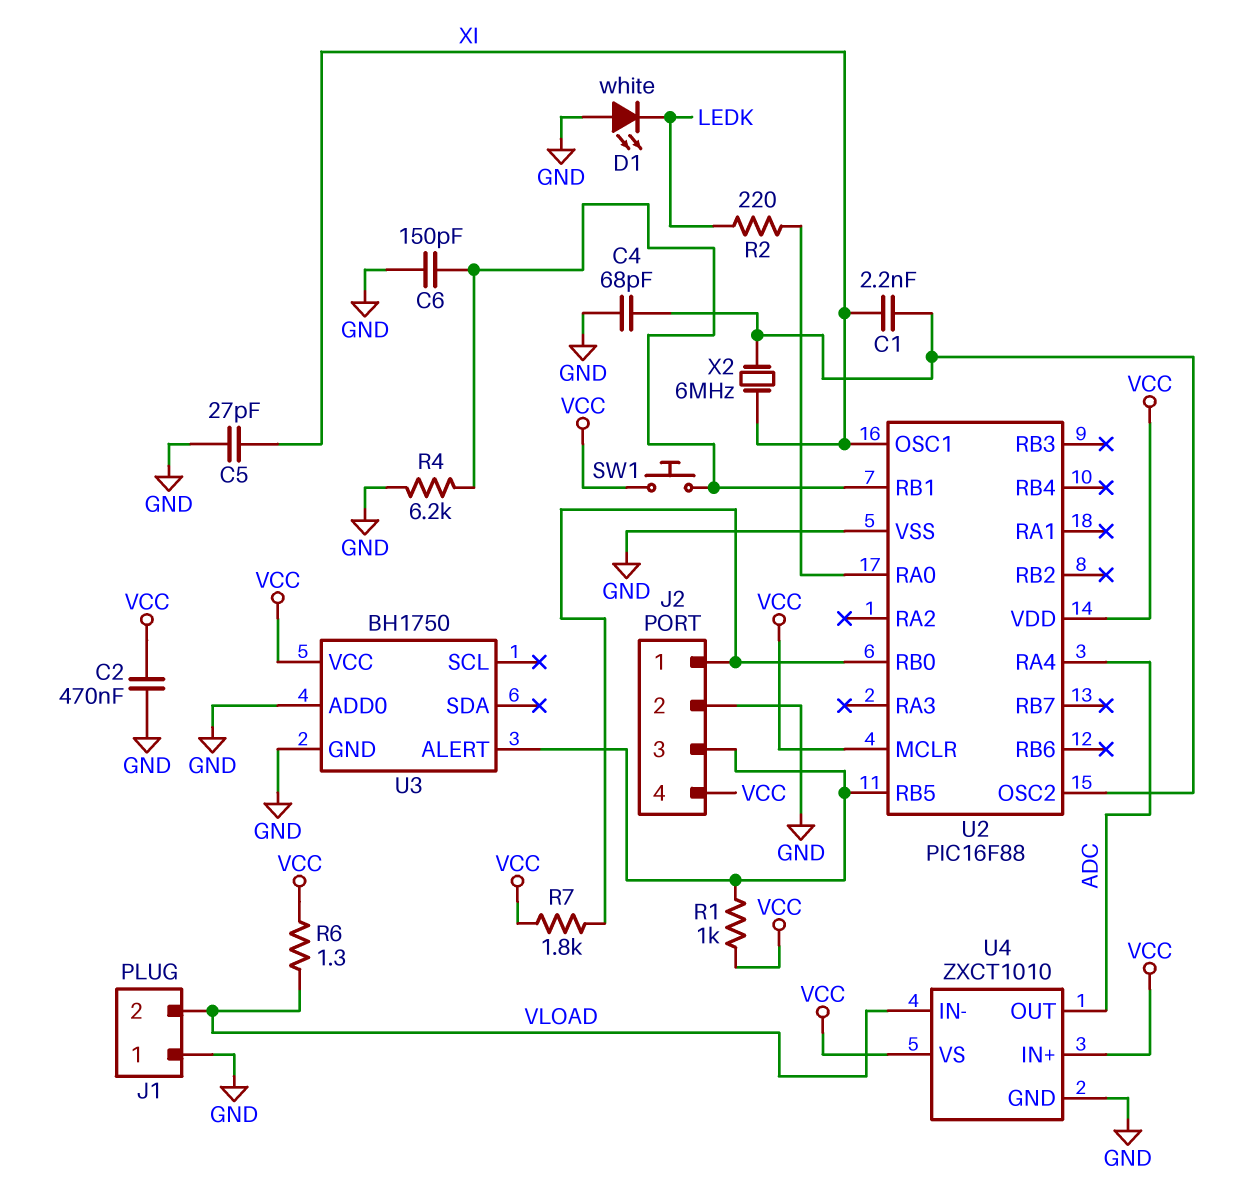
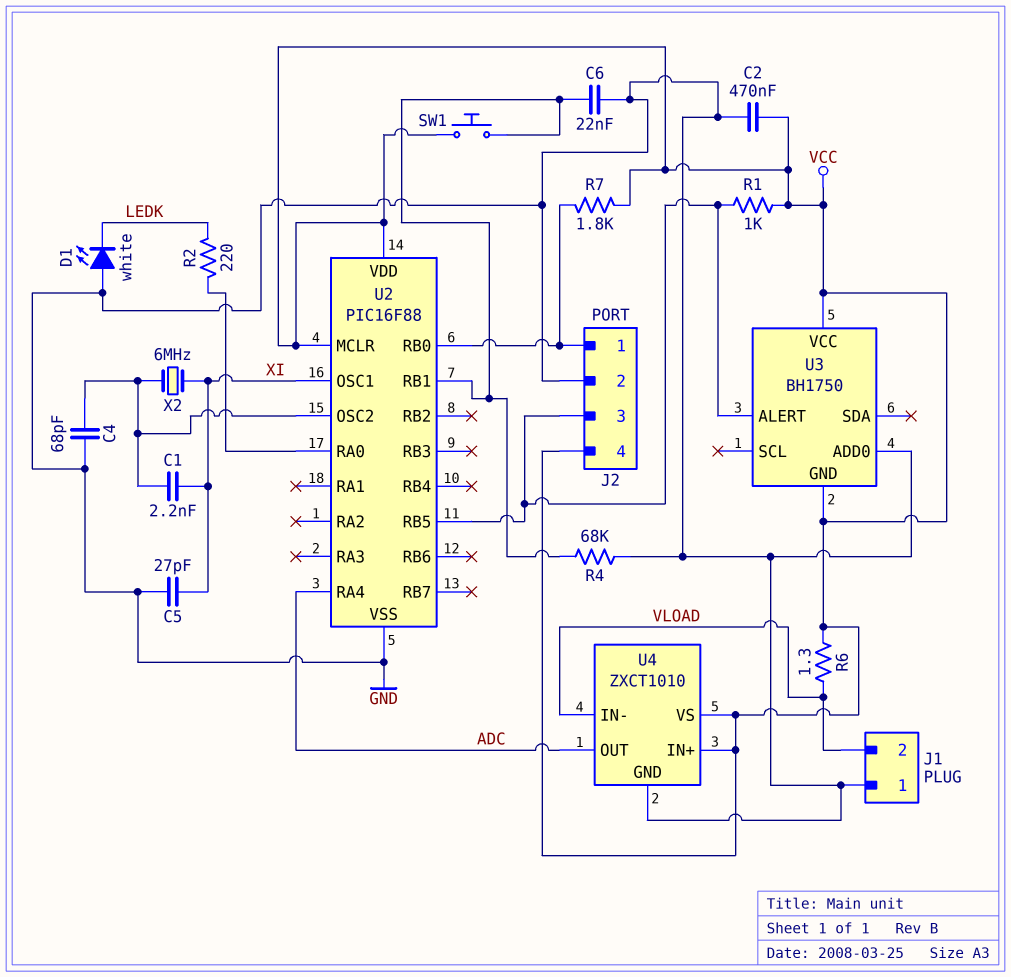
C6: 150pF (GND, U2/RB1) -> 22nF (GND, U2/RB1)
R4: 6.2k (GND, U2/RB1) -> 68k (GND, U2/RB1)
U3 pin GND: GND -> VCC

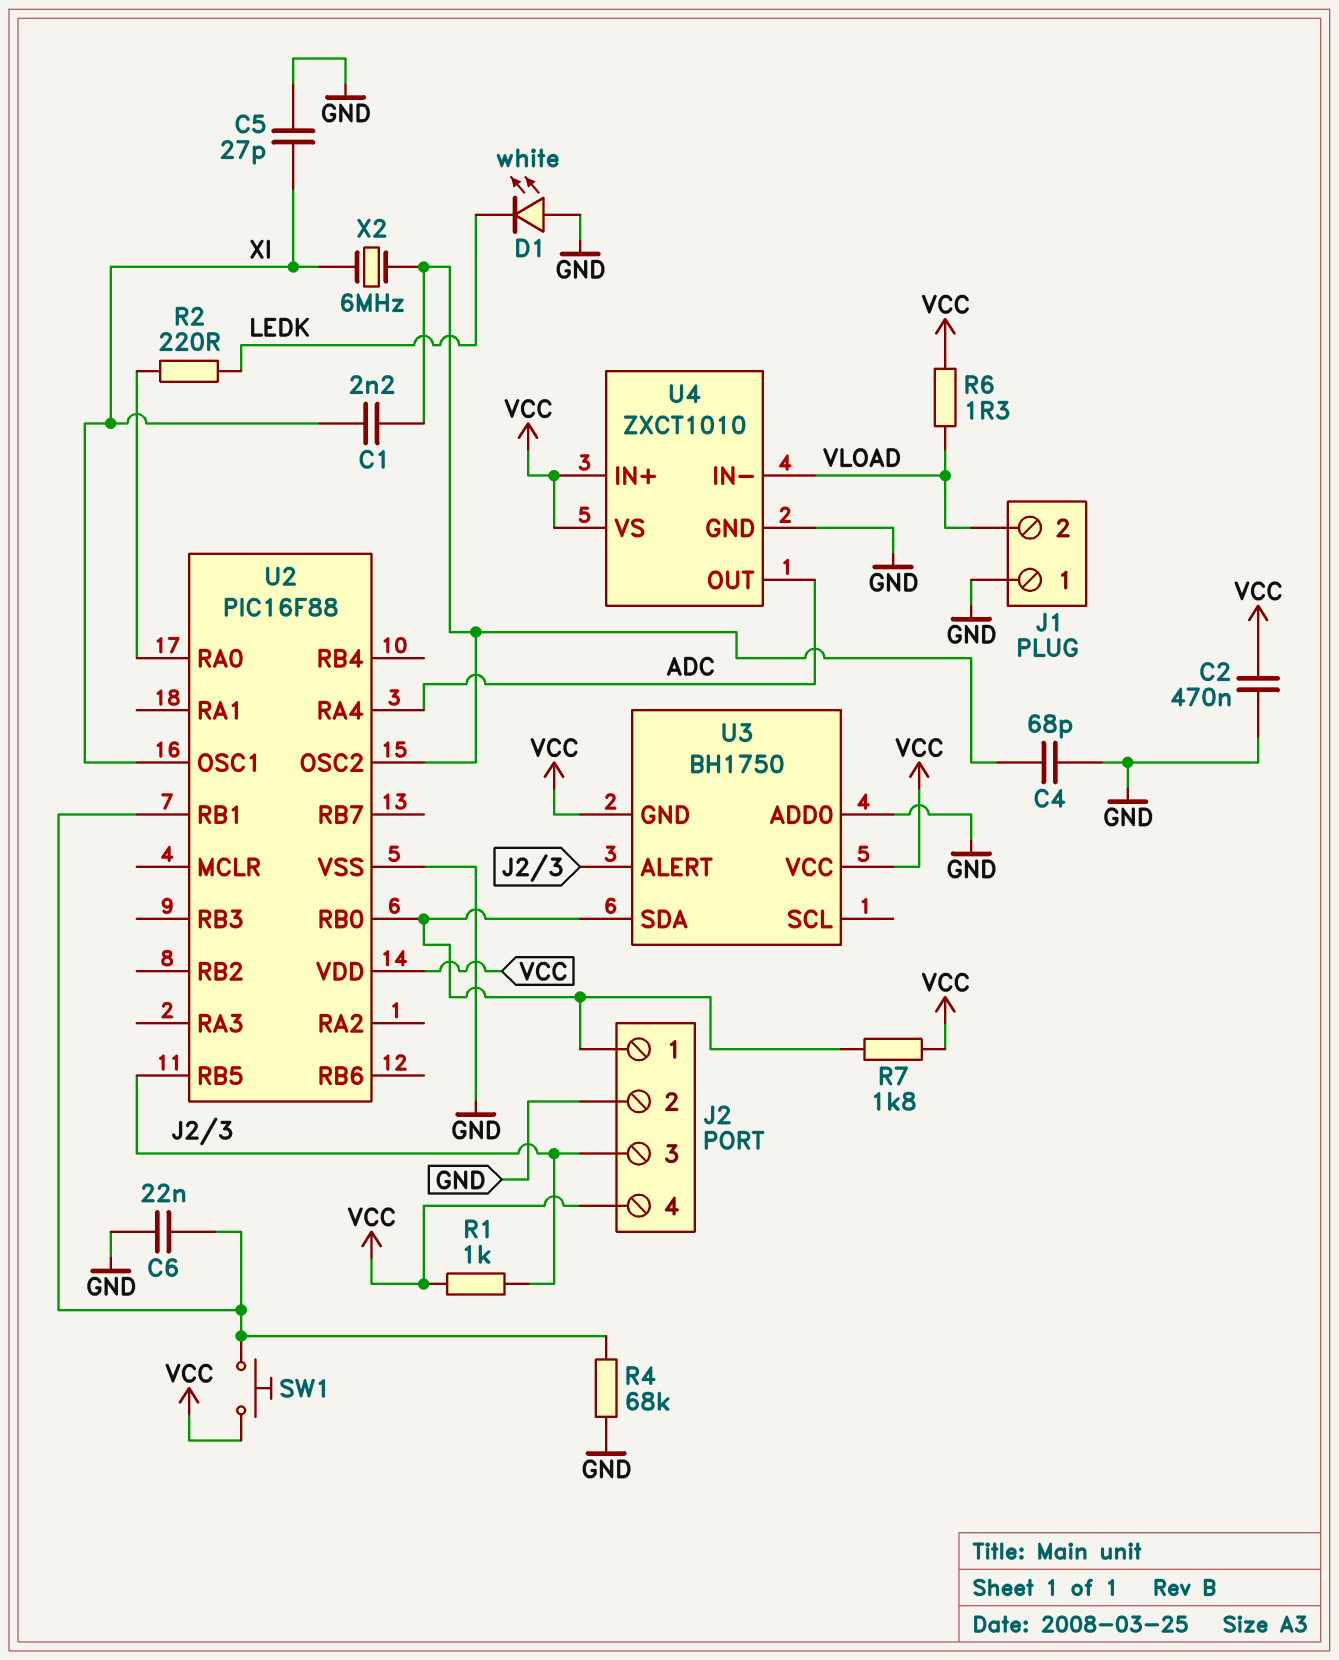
U2 pin MCLR: VCC -> none
U3 pin SDA: none -> J2/1

